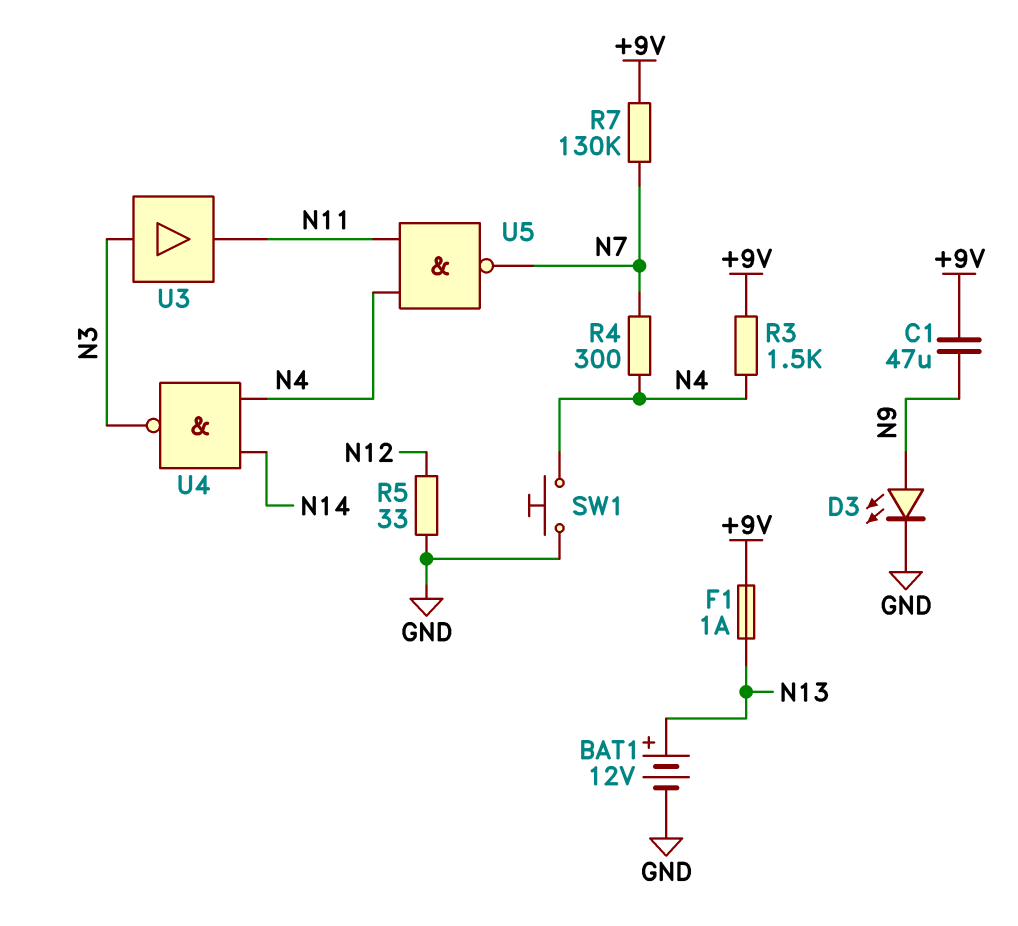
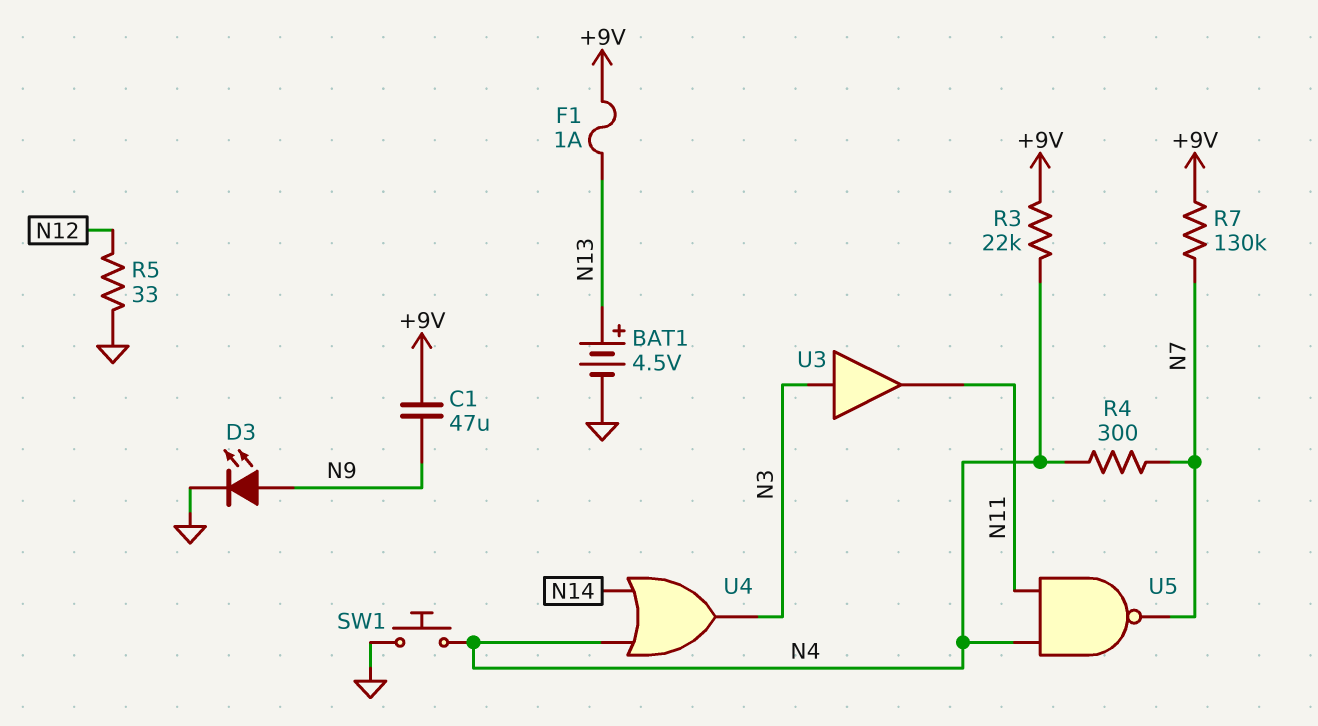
BAT1: 12V (plus N13, minus GND) -> 4.5V (plus N13, minus GND)
R3: 1.5k (+9V, N4) -> 22k (+9V, N4)
U4: NAND (in N4, in N14, out N3) -> OR (in N4, in N14, out N3)

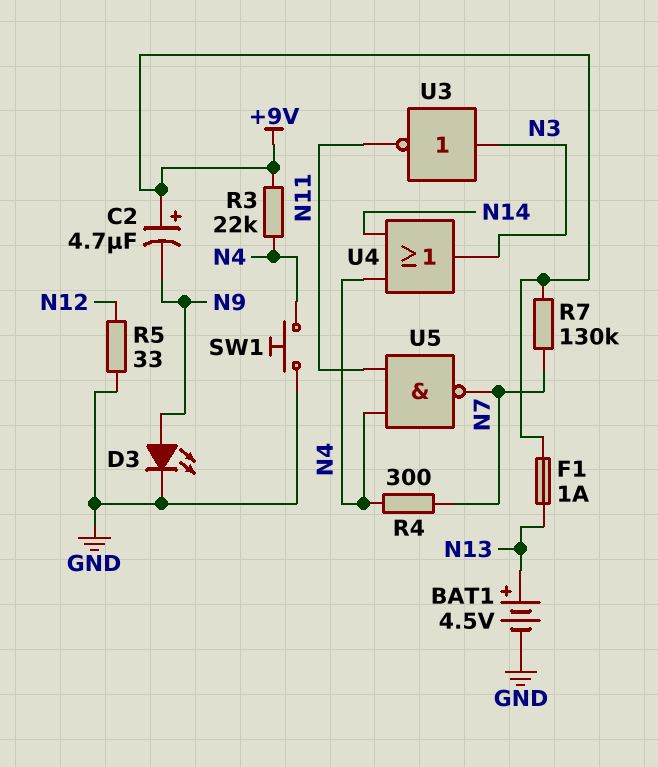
C1: 47uF (+9V, N9) -> none
C2: none -> 4.7uF (plus +9V, minus N9)
U3: buffer (in N3, out N11) -> NOT (in N3, out N11)

